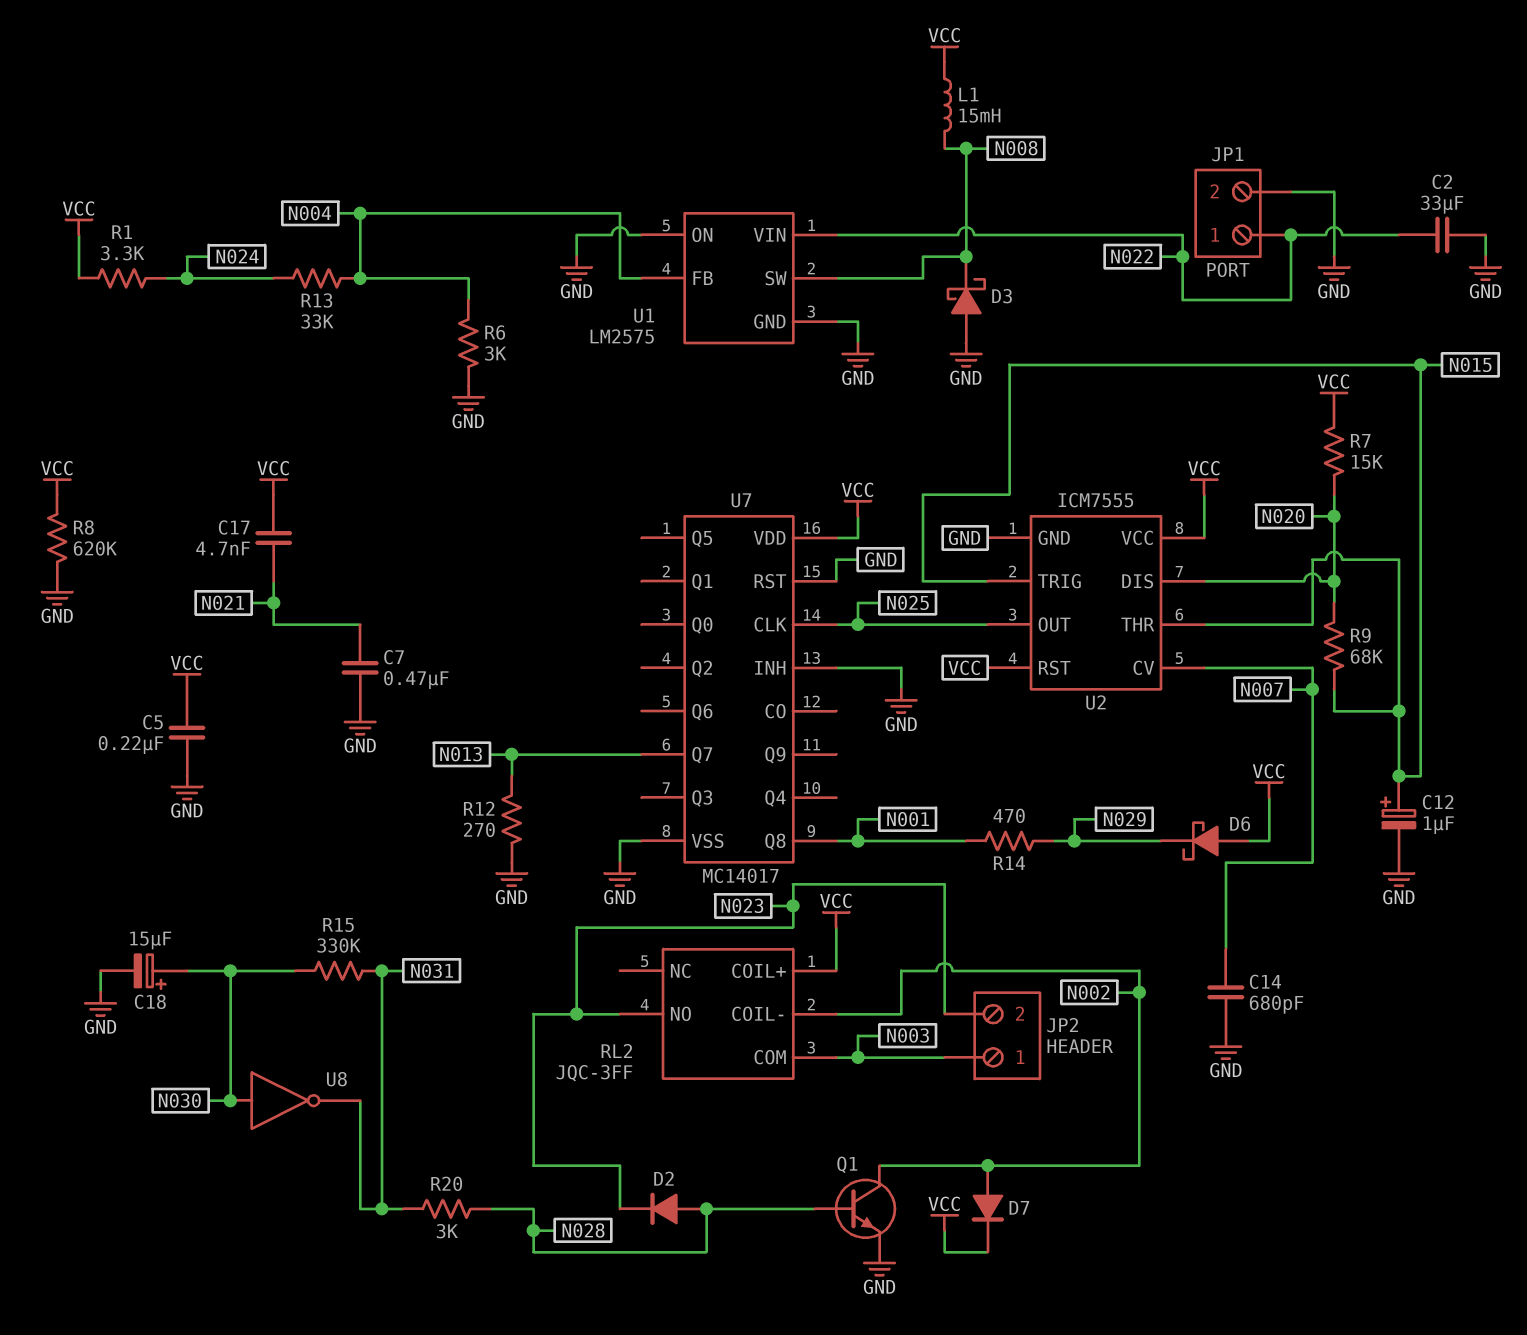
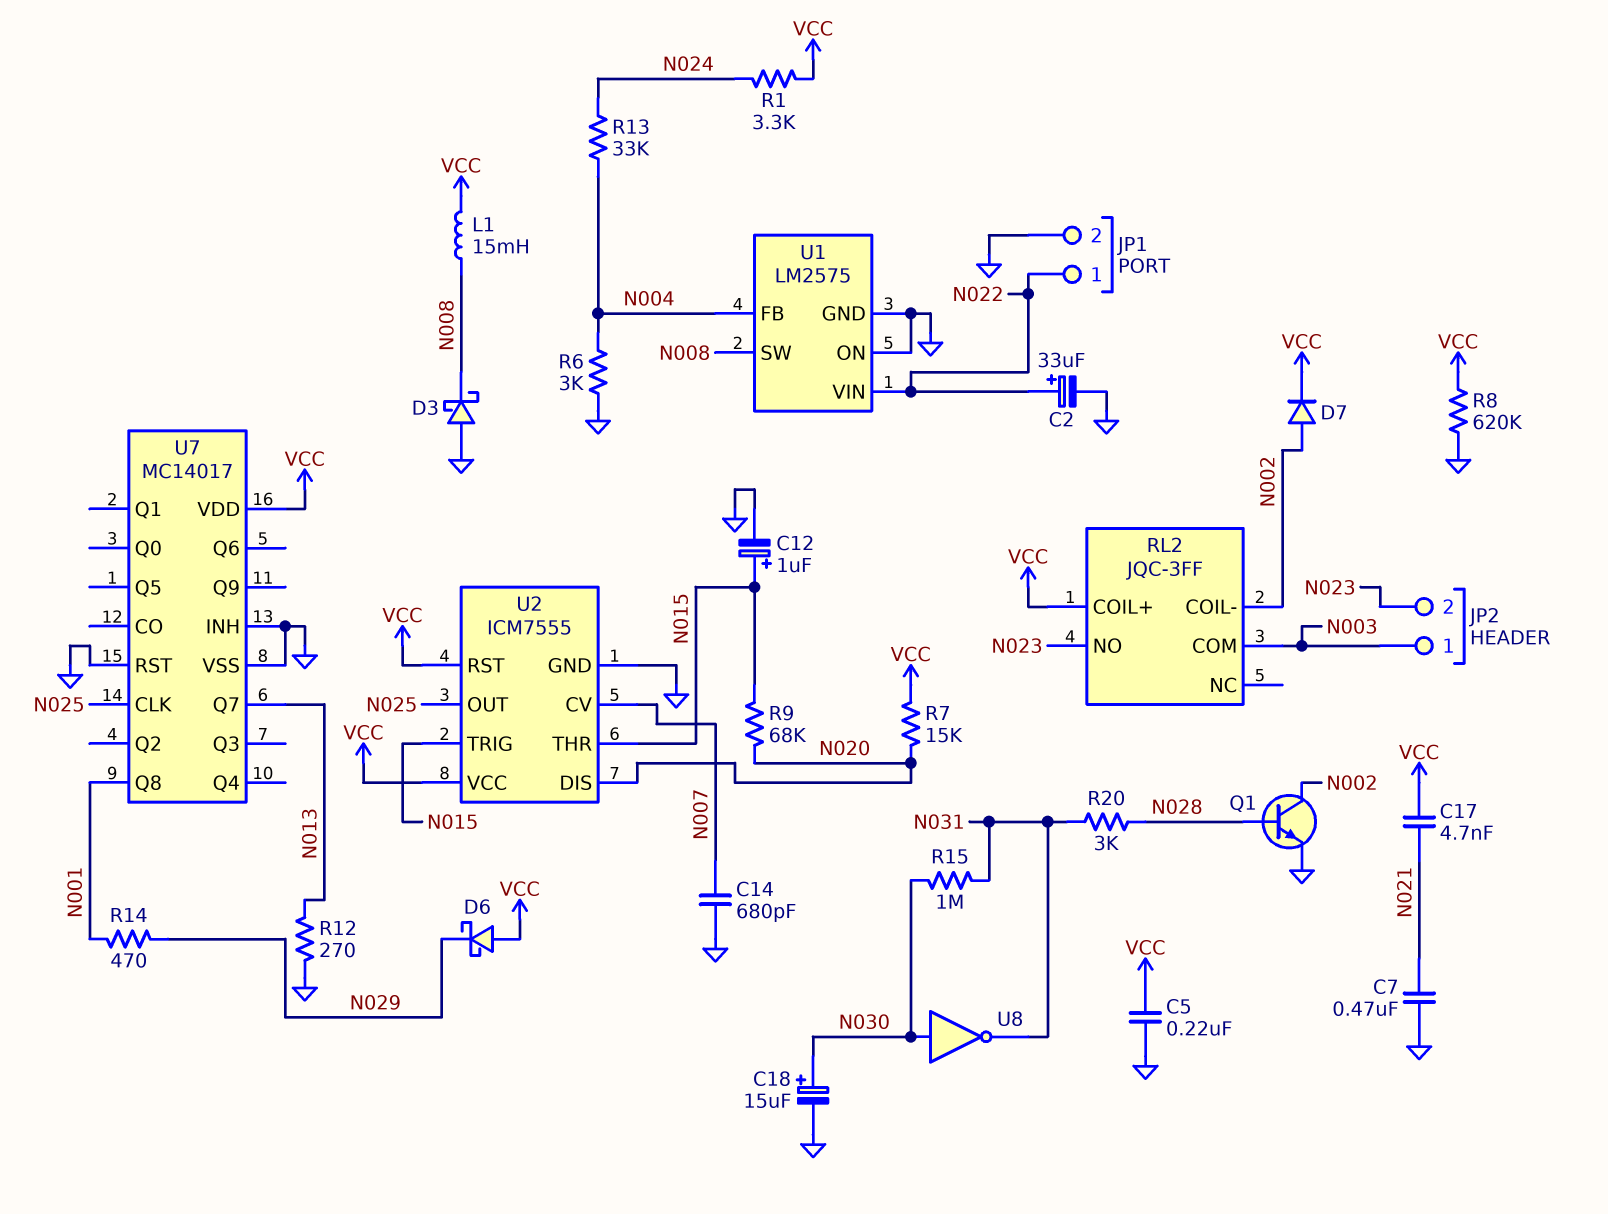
C2: 33uF (GND, N022) -> 33uF (plus N022, minus GND)
D2: diode (A N028, K N023) -> none
R15: 330k (N030, N031) -> 1M (N030, N031)

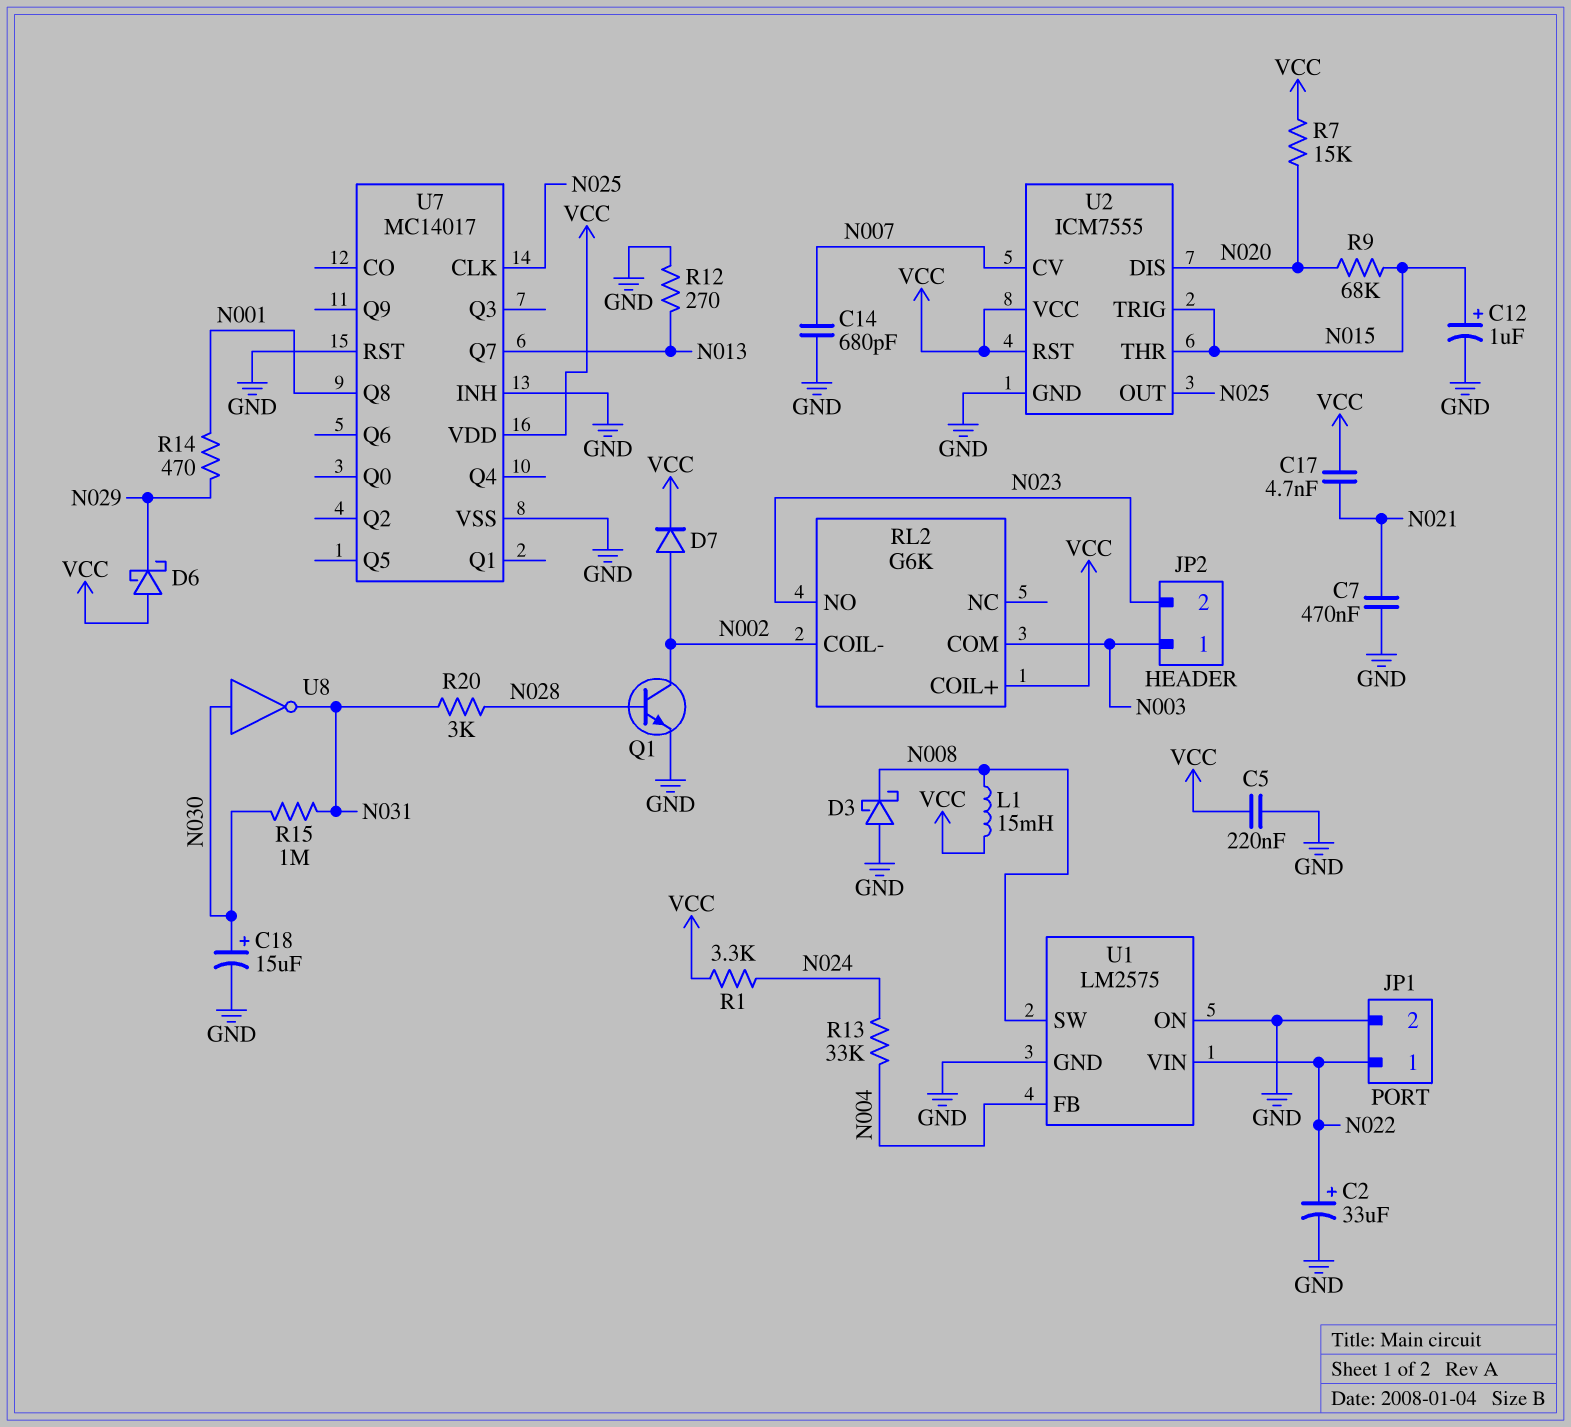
R6: 3k (GND, N004) -> none
R8: 620k (GND, VCC) -> none
RL2: JQC-3FF -> G6K

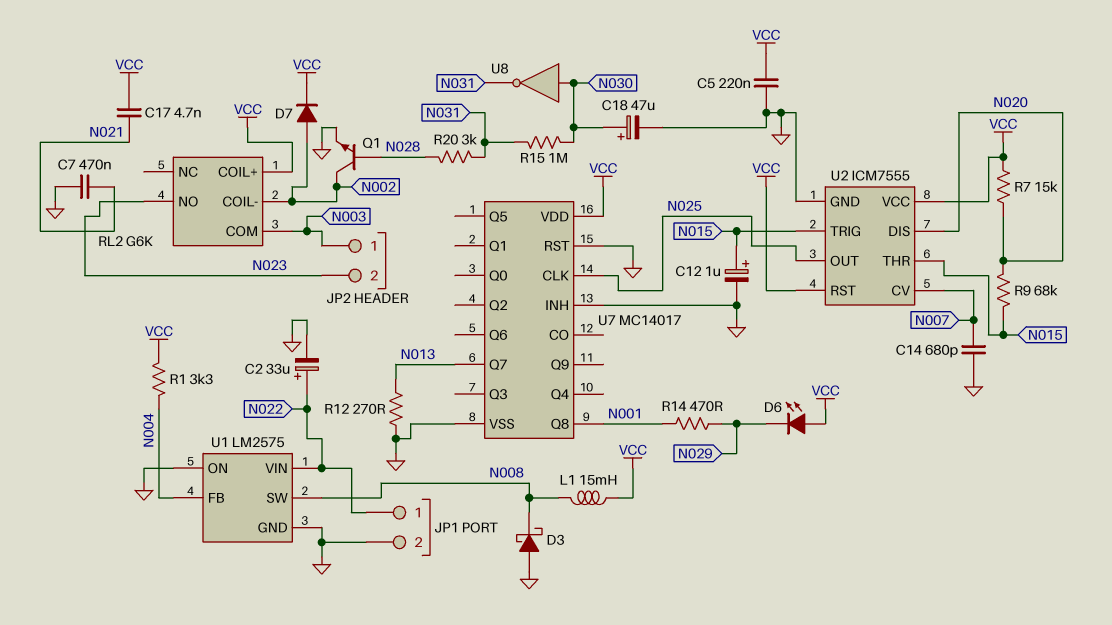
C18: 15uF (plus N030, minus GND) -> 47uF (plus N030, minus GND)
D6: schottky (A VCC, K N029) -> LED (A VCC, K N029)
R1: 3.3k (N024, VCC) -> 3.3k (N004, VCC)
R13: 33k (N004, N024) -> none

